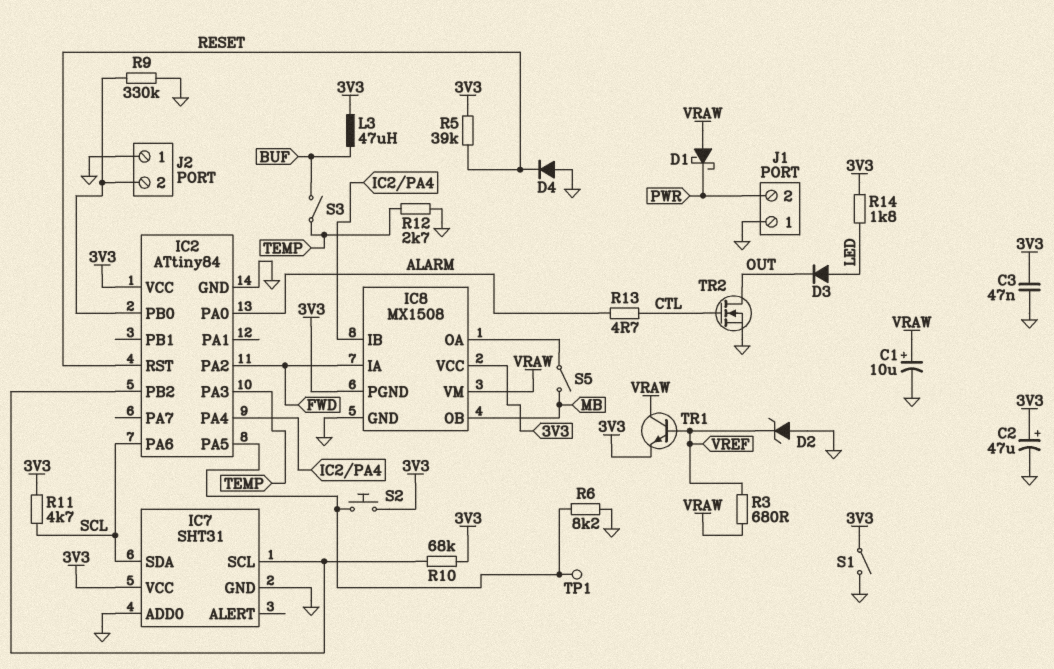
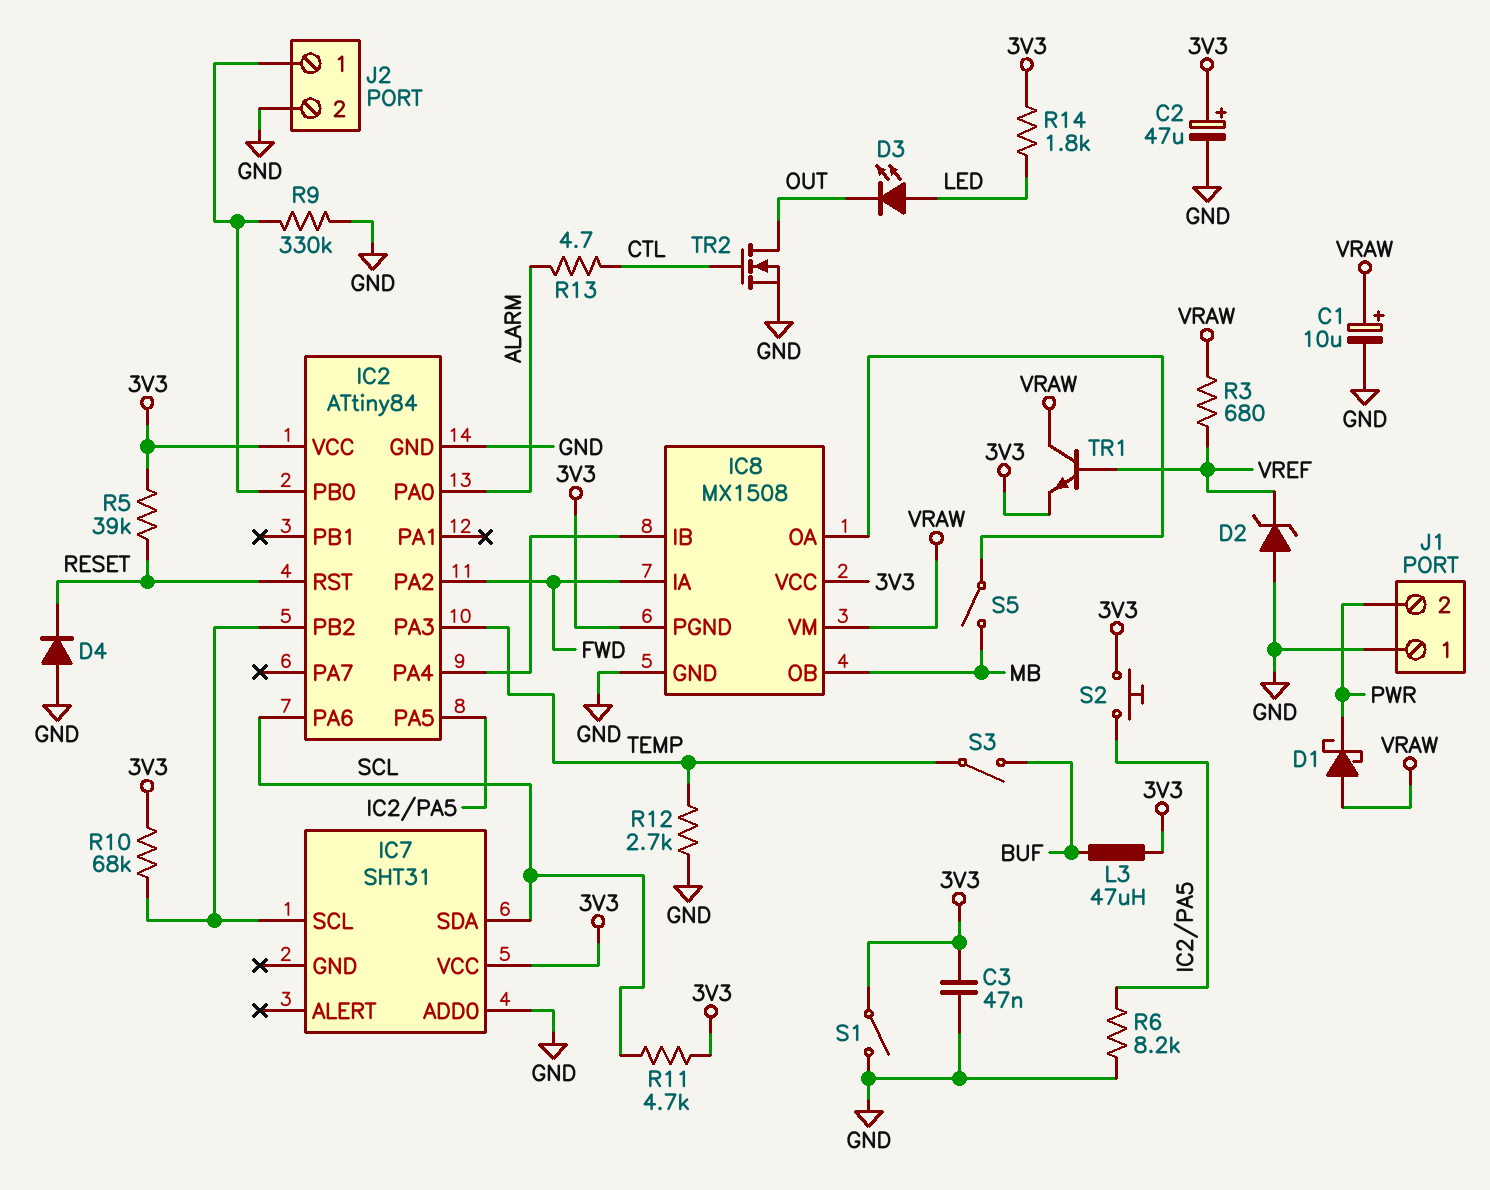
D3: diode (A LED, K OUT) -> LED (A LED, K OUT)
IC7 pin GND: GND -> none
J2 pin 1: GND -> IC2/PB0
J2 pin 2: IC2/PB0 -> GND
TP1: test point (IC2/PA5) -> none

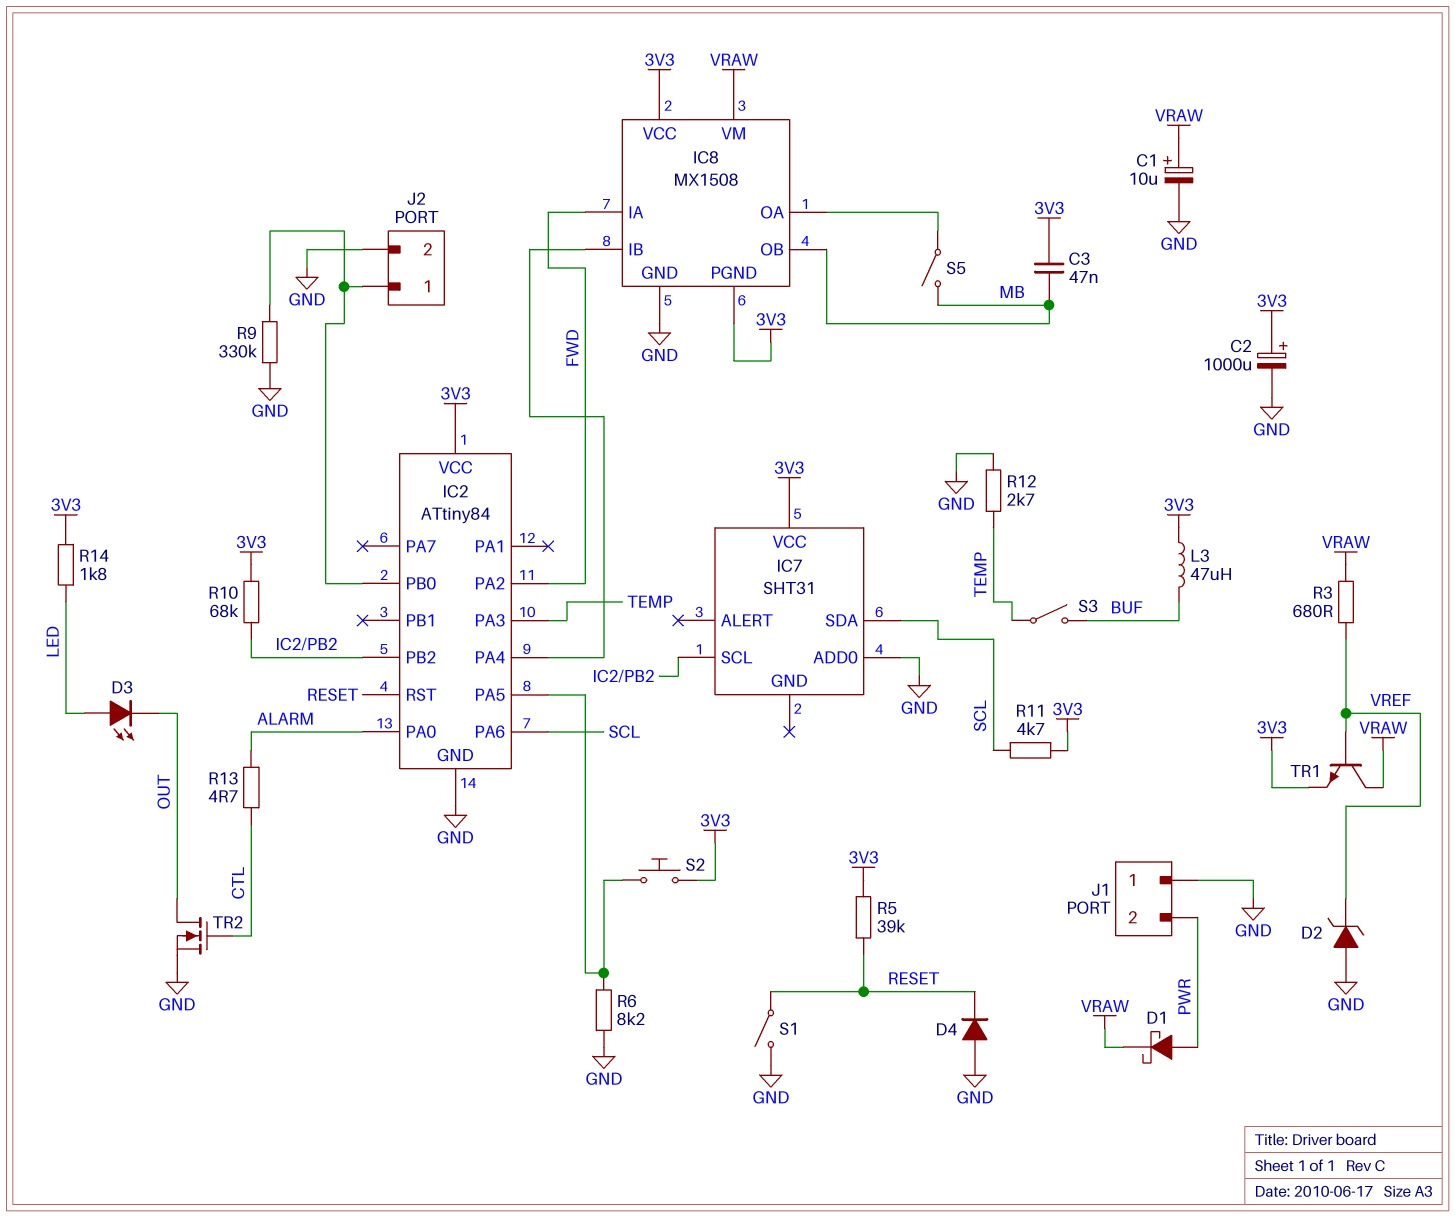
C2: 47uF (plus 3V3, minus GND) -> 1000uF (plus 3V3, minus GND)
C3: 47nF (3V3, GND) -> 47nF (3V3, MB)
D1: schottky (A VRAW, K PWR) -> schottky (A PWR, K VRAW)
S1: switch (3V3, GND) -> switch (GND, RESET)

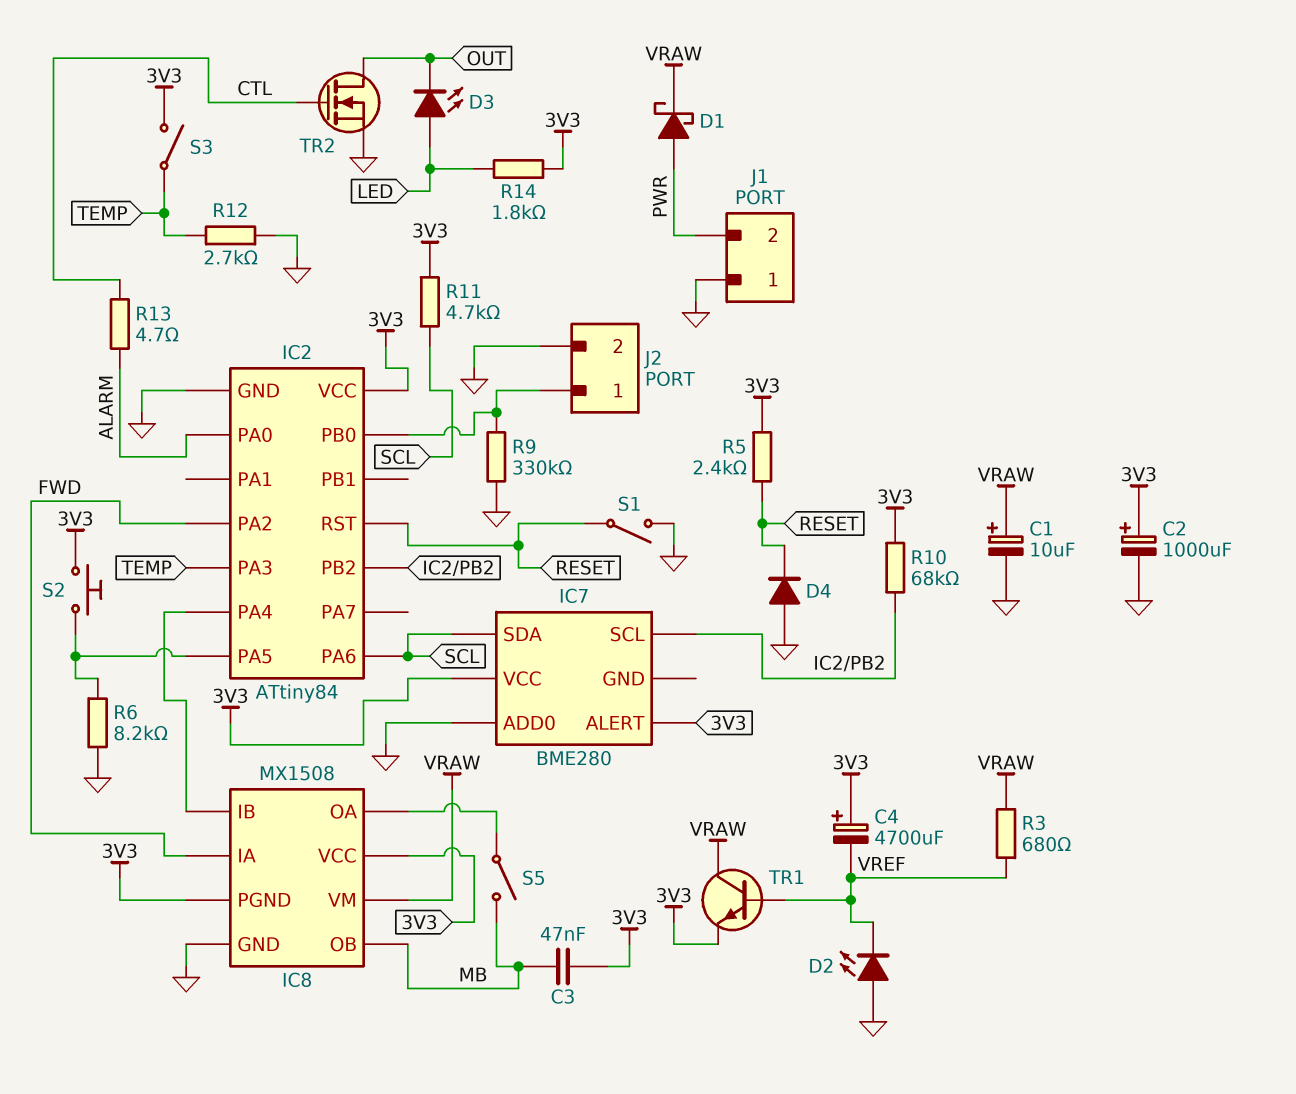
C4: none -> 4700uF (plus 3V3, minus VREF)
D2: zener (A GND, K VREF) -> LED (A GND, K VREF)
IC7: SHT31 -> BME280
IC7 pin ALERT: none -> 3V3
L3: 47uH (3V3, BUF) -> none
R5: 39k (3V3, RESET) -> 2.4k (3V3, RESET)
S3: switch (BUF, TEMP) -> switch (3V3, TEMP)

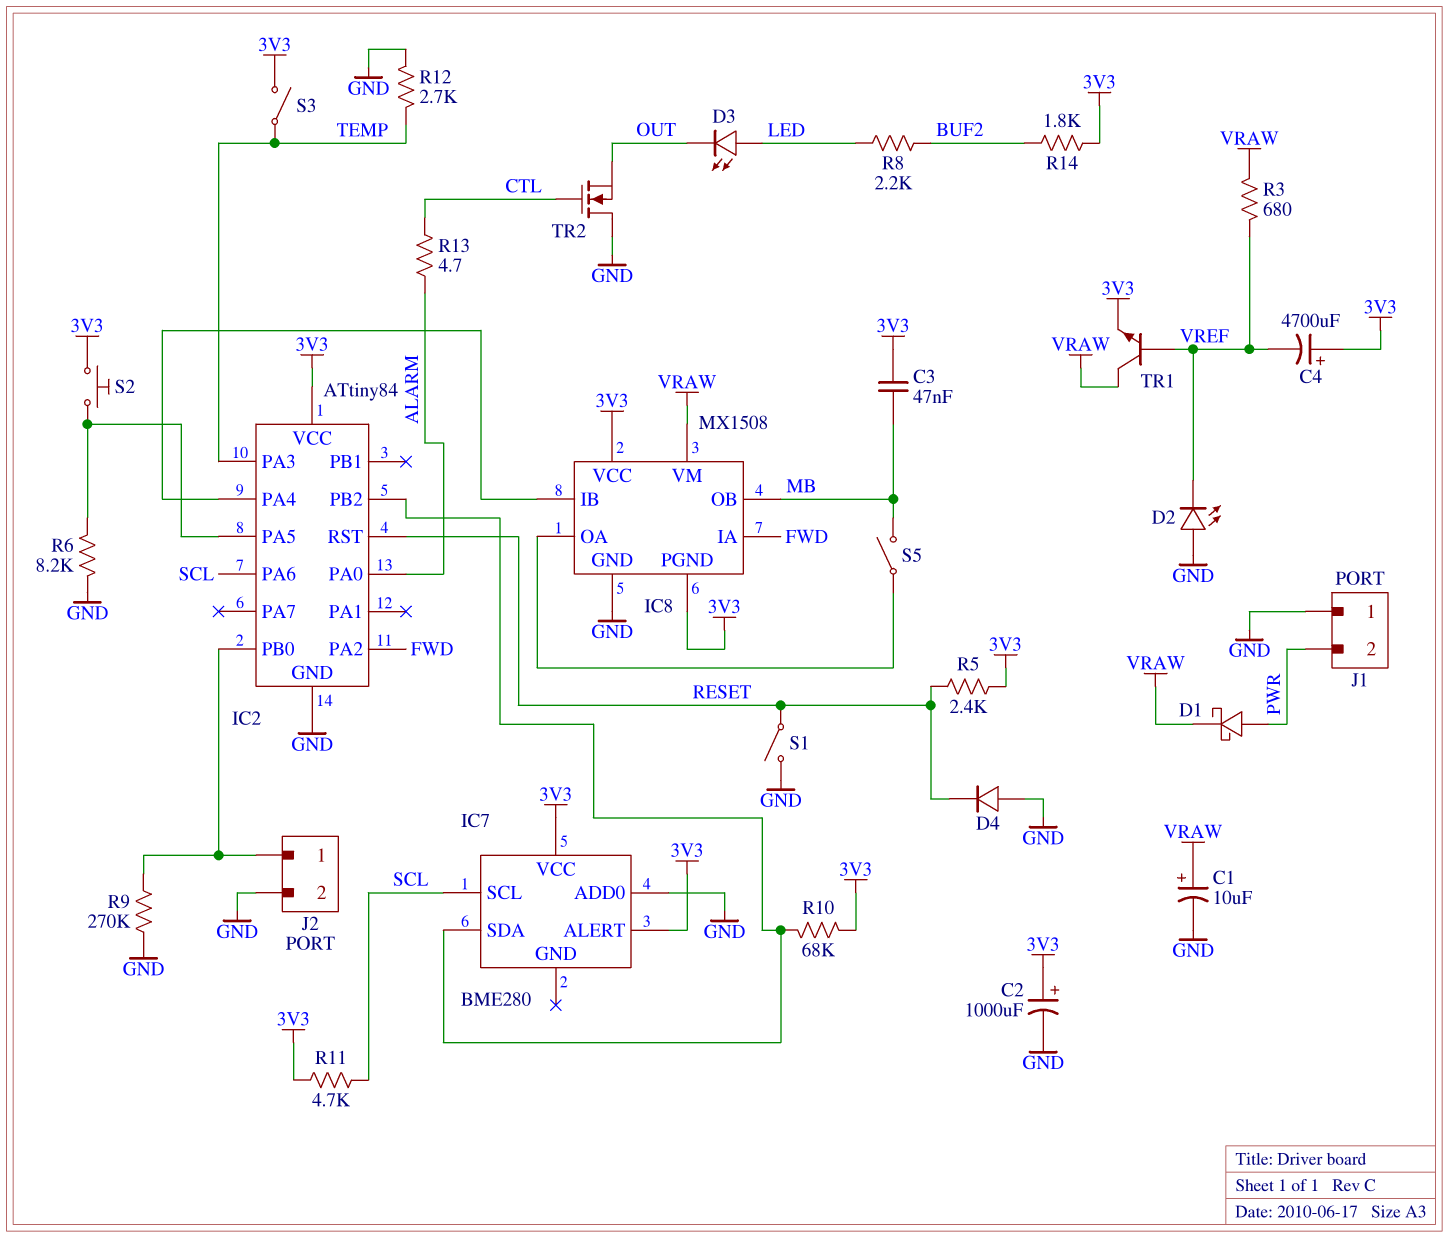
IC7 pin SCL: IC2/PB2 -> SCL
IC7 pin SDA: SCL -> IC2/PB2
R8: none -> 2.2k (BUF2, LED)
R9: 330k (GND, IC2/PB0) -> 270k (GND, IC2/PB0)
R14: 1.8k (3V3, LED) -> 1.8k (3V3, BUF2)
TR2: NMOS (G CTL, D OUT, S GND) -> NMOS (G CTL, D GND, S OUT)

